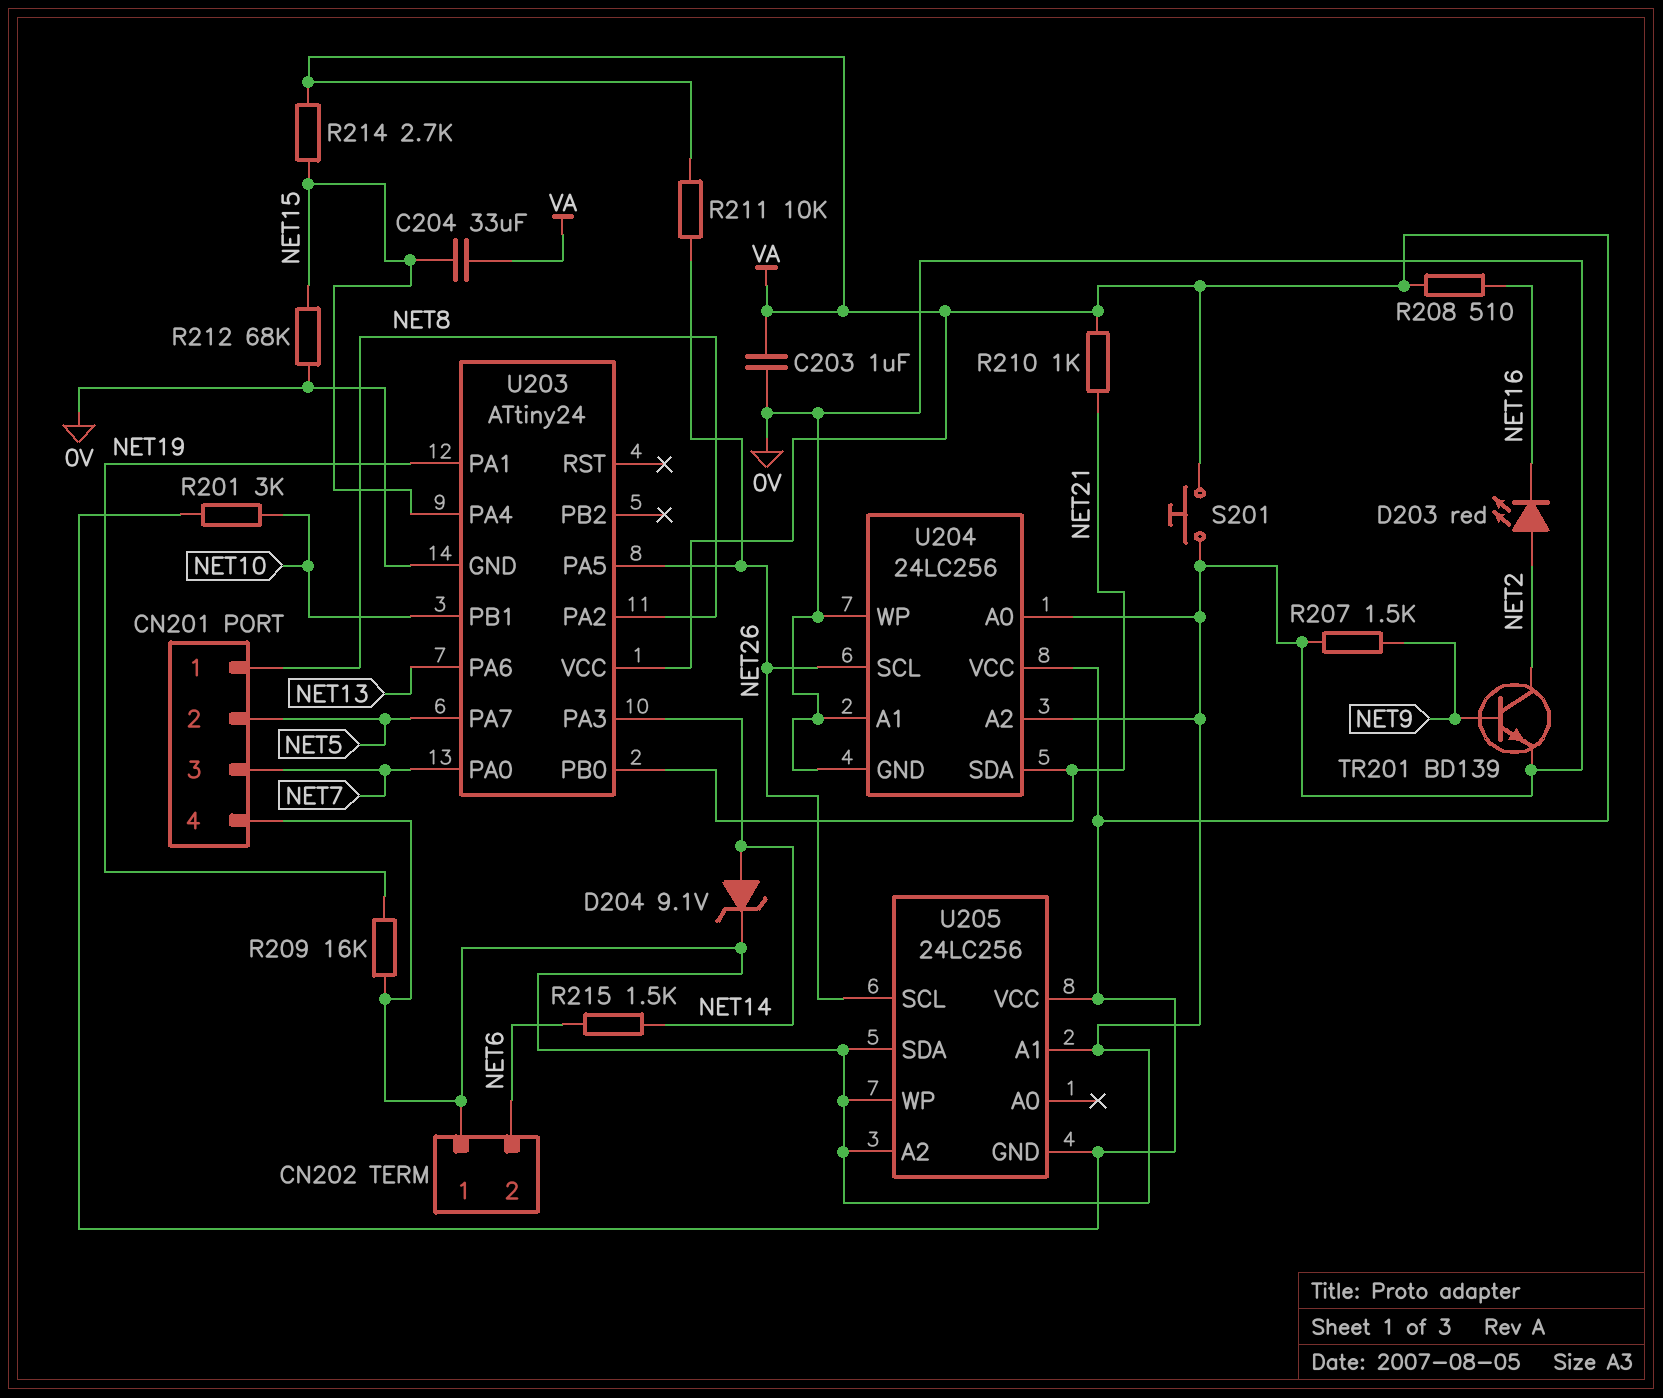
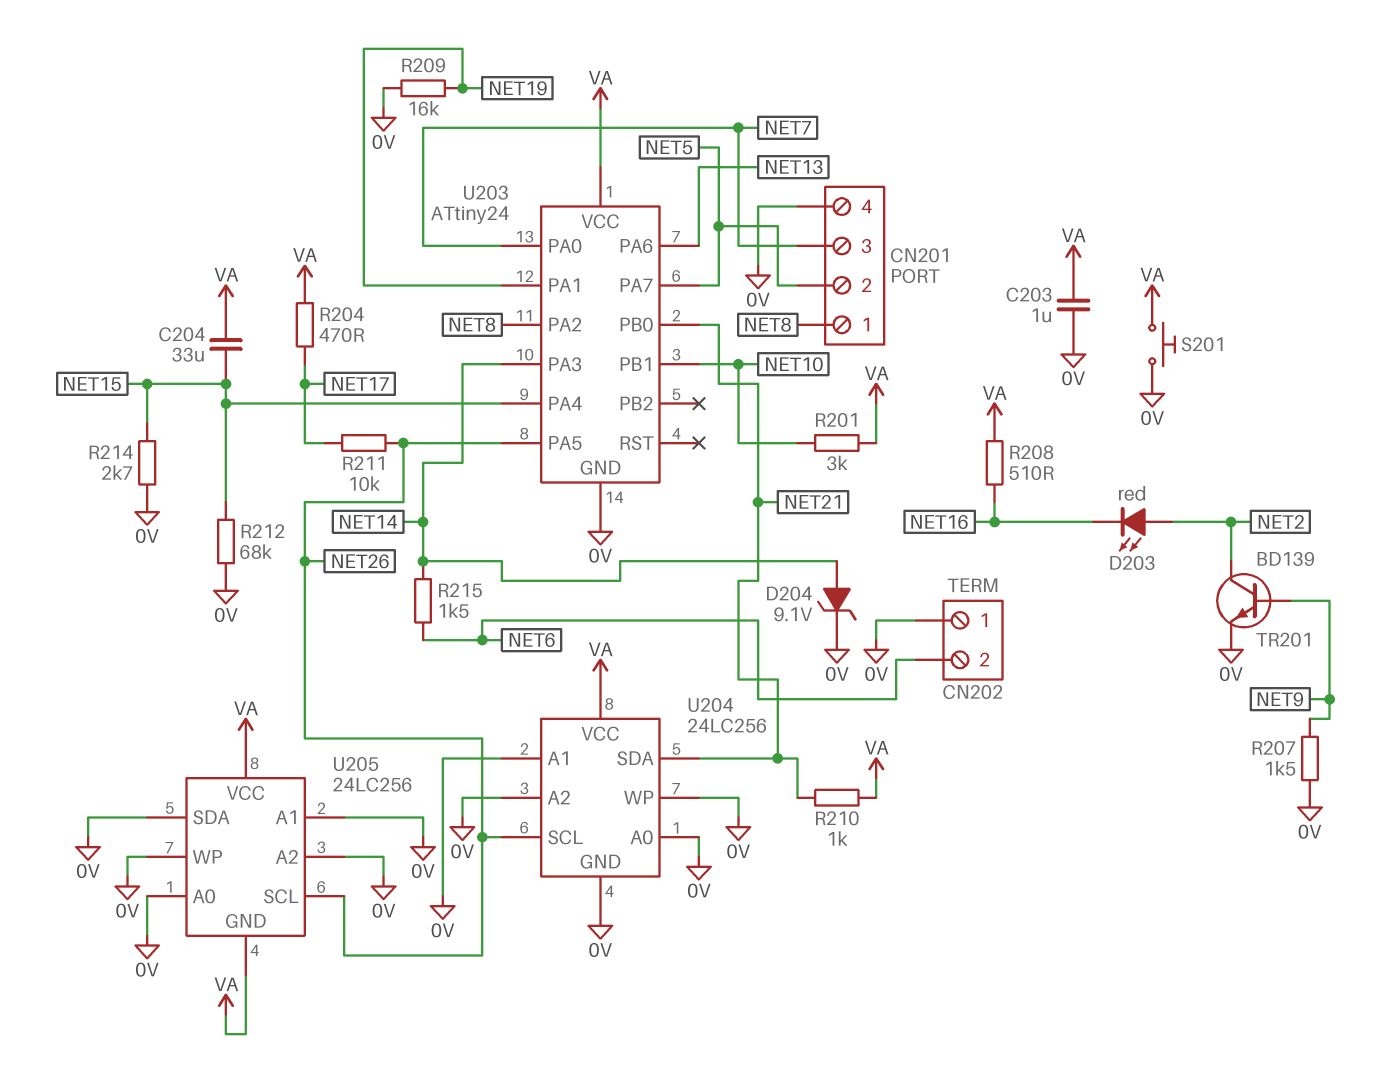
R204: none -> 470 (NET17, VA)
R211: 10k (NET26, VA) -> 10k (NET17, NET26)
R214: 2.7k (NET15, VA) -> 2.7k (0V, NET15)
U205 pin A0: none -> 0V

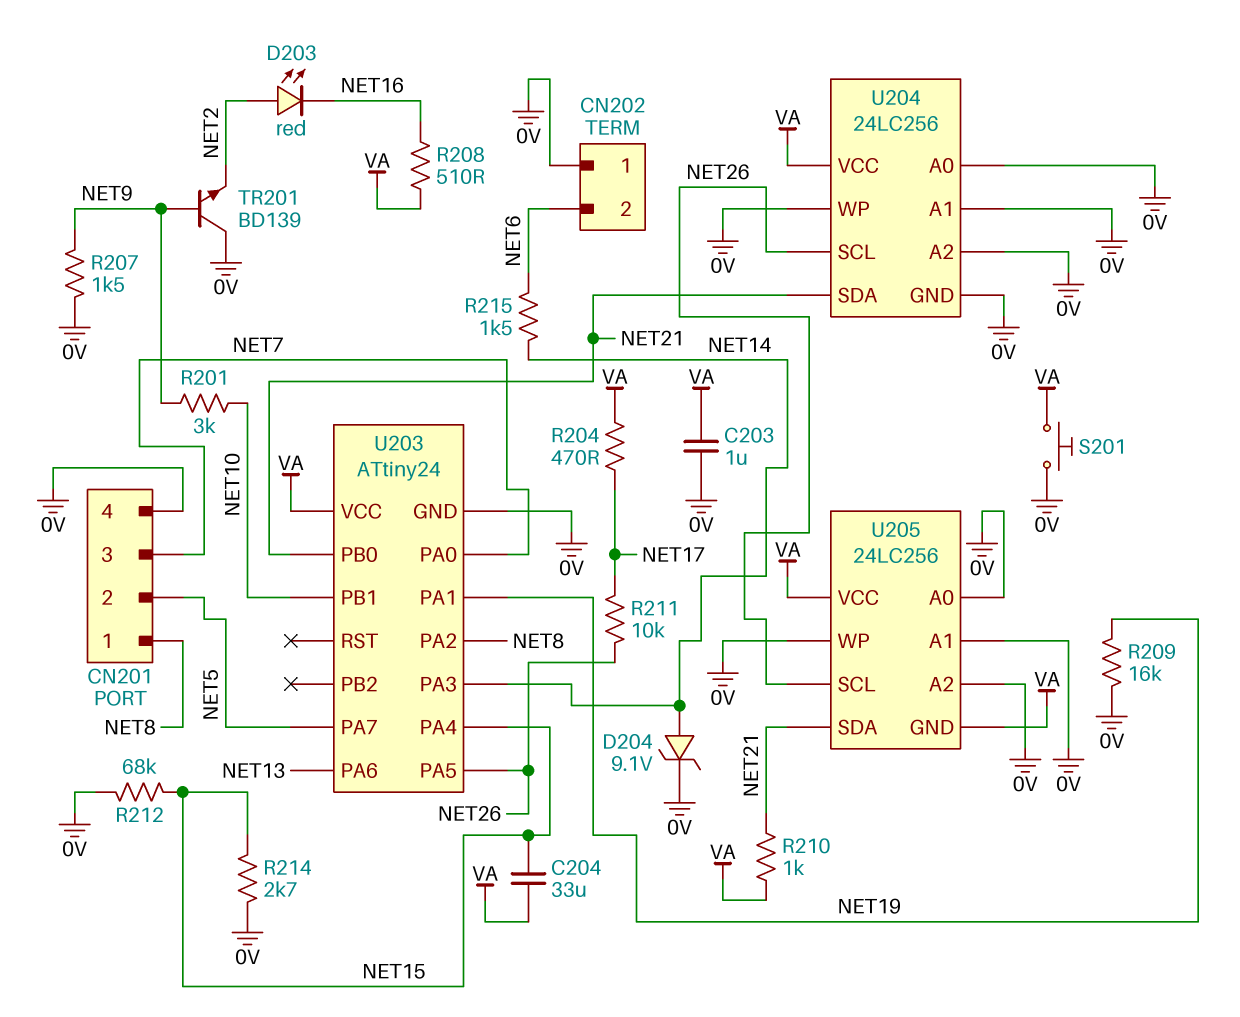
R201: 3k (NET10, VA) -> 3k (NET9, NET10)
TR201: NPN BD139 (B NET9, C NET2, E 0V) -> NPN BD139 (B NET9, C 0V, E NET2)
U205 pin SDA: 0V -> NET21

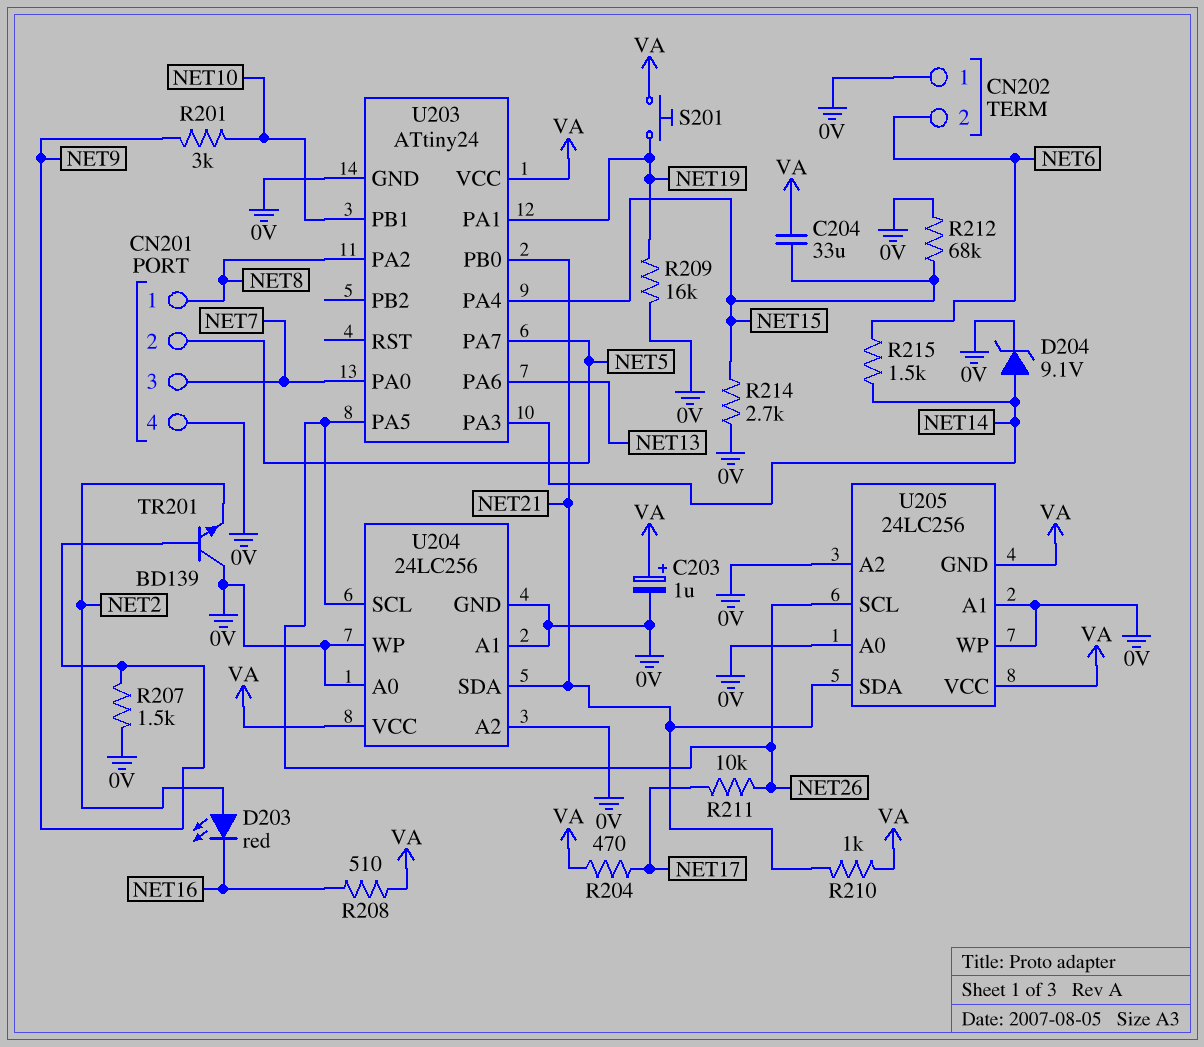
C203: 1uF (0V, VA) -> 1uF (plus VA, minus 0V)
S201: button (0V, VA) -> button (NET19, VA)

